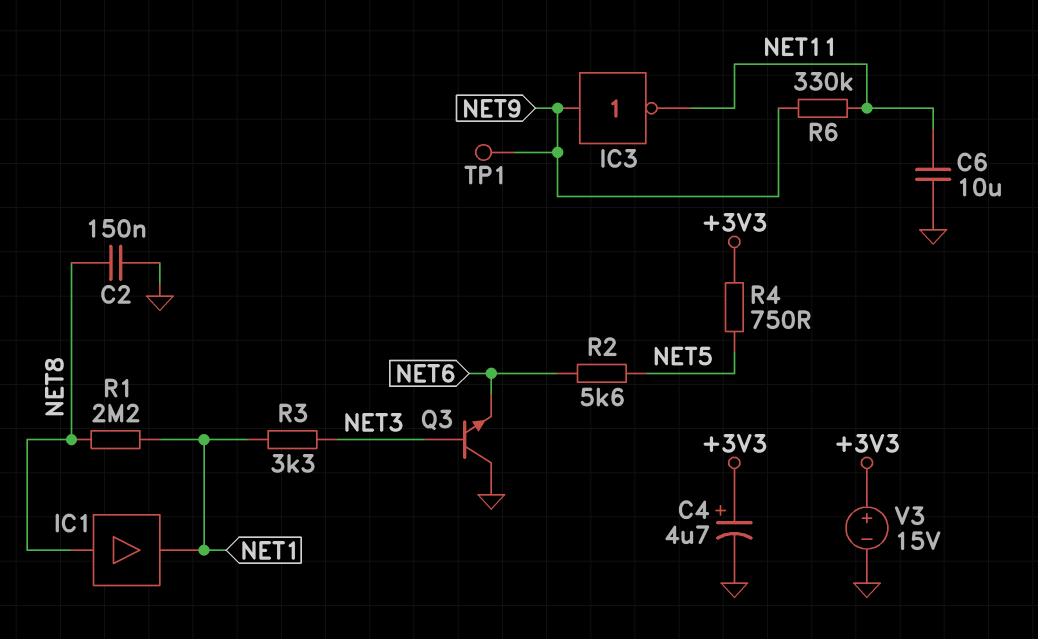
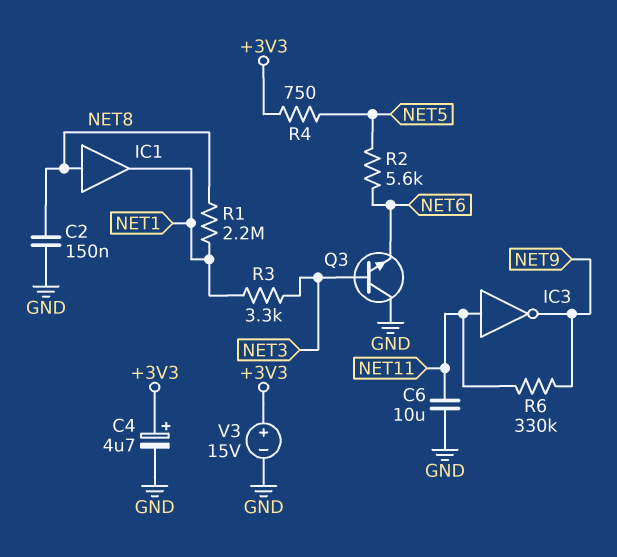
IC3: NOT (in NET9, out NET11) -> NOT (in NET11, out NET9)
TP1: test point (NET9) -> none

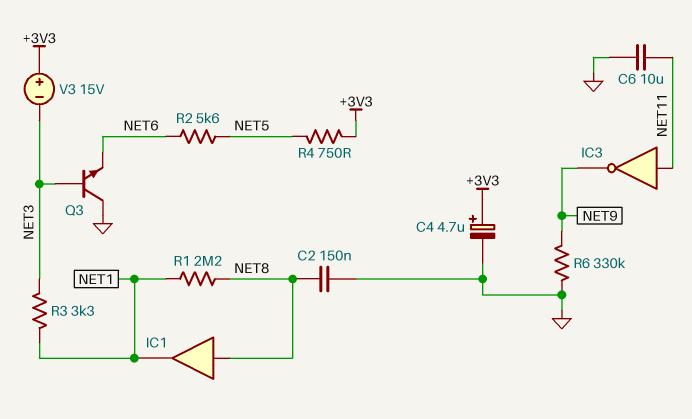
R6: 330k (NET9, NET11) -> 330k (GND, NET9)
V3: 15V (plus +3V3, minus GND) -> 15V (plus +3V3, minus NET3)

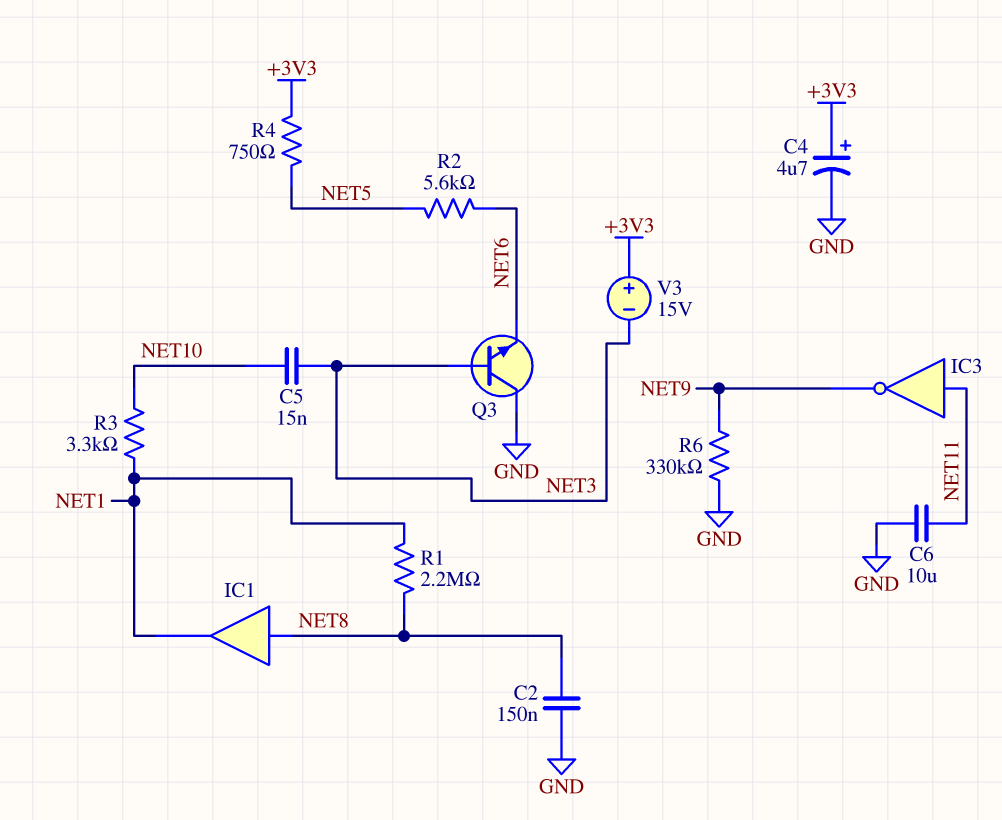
C5: none -> 15nF (NET3, NET10)
R3: 3.3k (NET1, NET3) -> 3.3k (NET1, NET10)

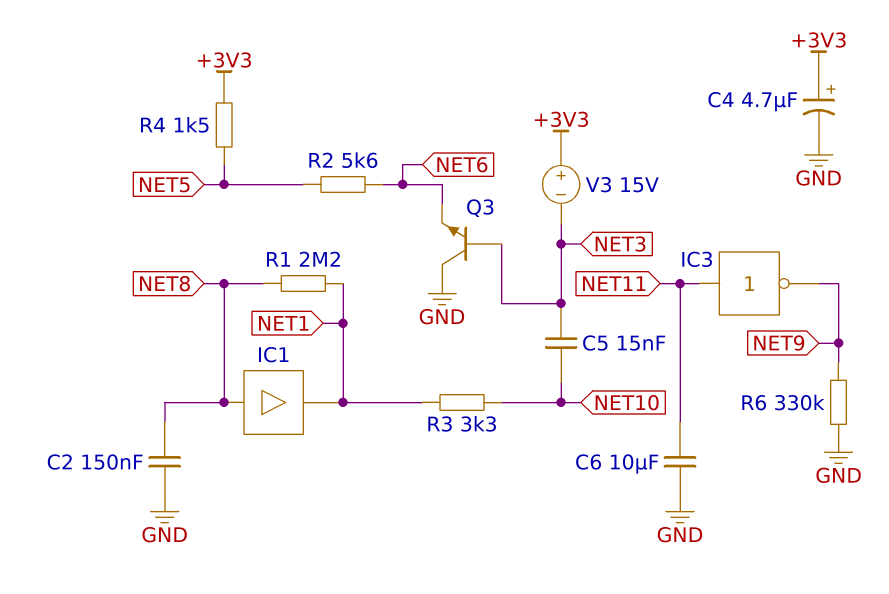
R4: 750 (+3V3, NET5) -> 1.5k (+3V3, NET5)

